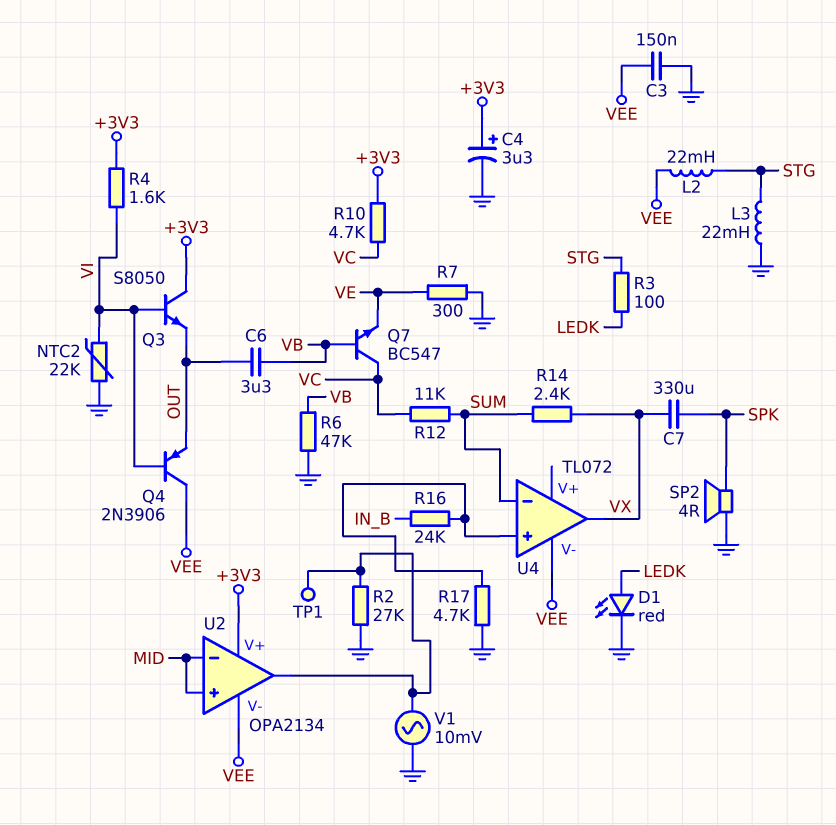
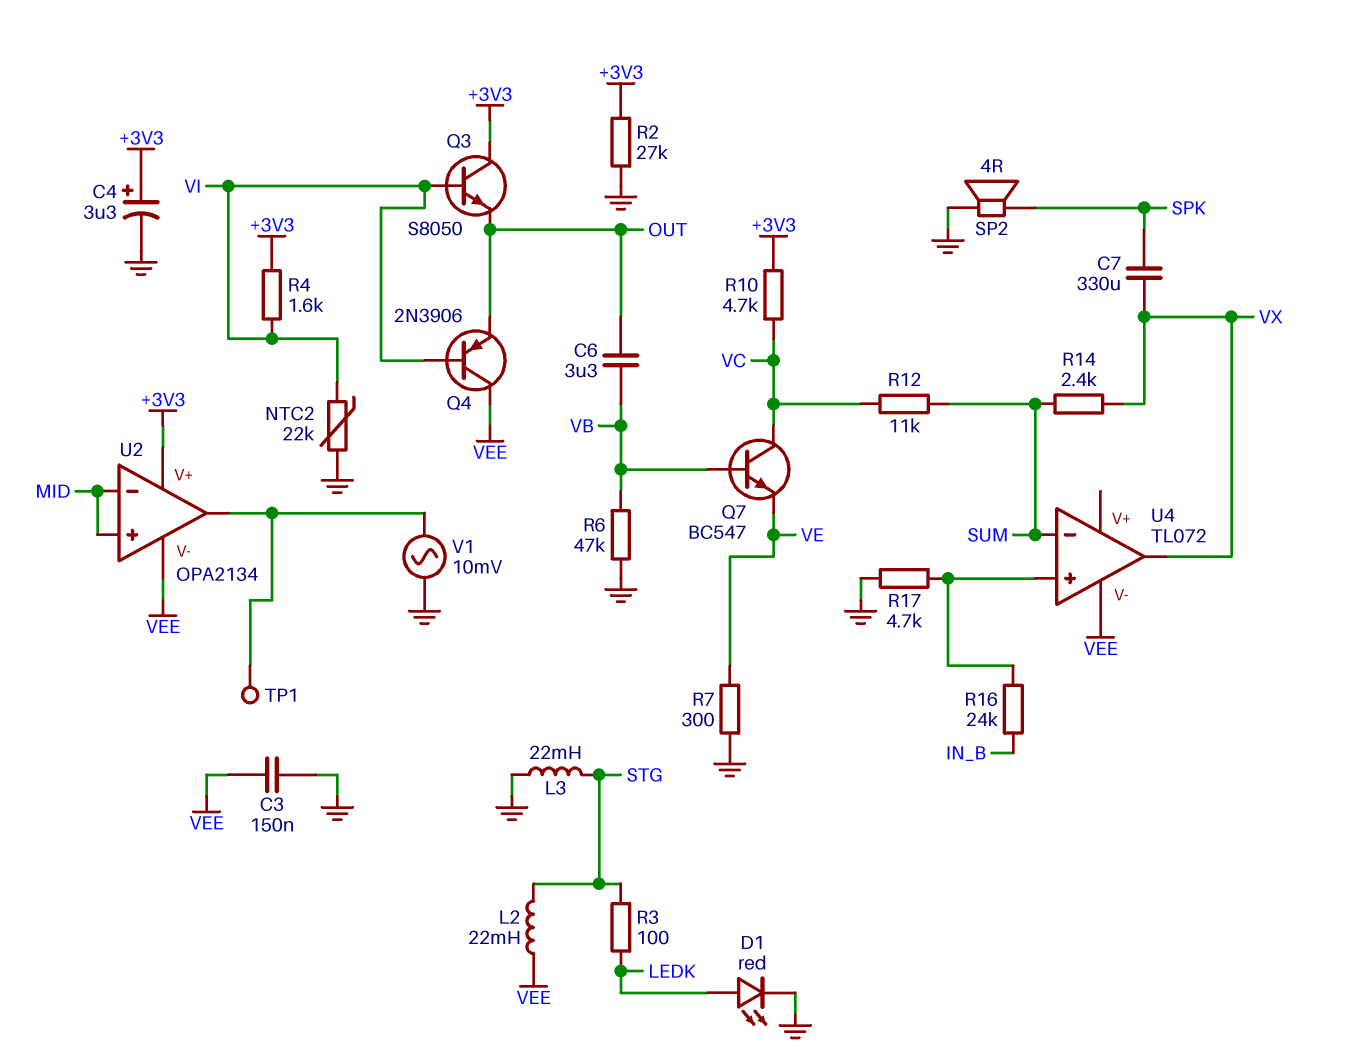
R2: 27k (GND, U2/out) -> 27k (+3V3, GND)

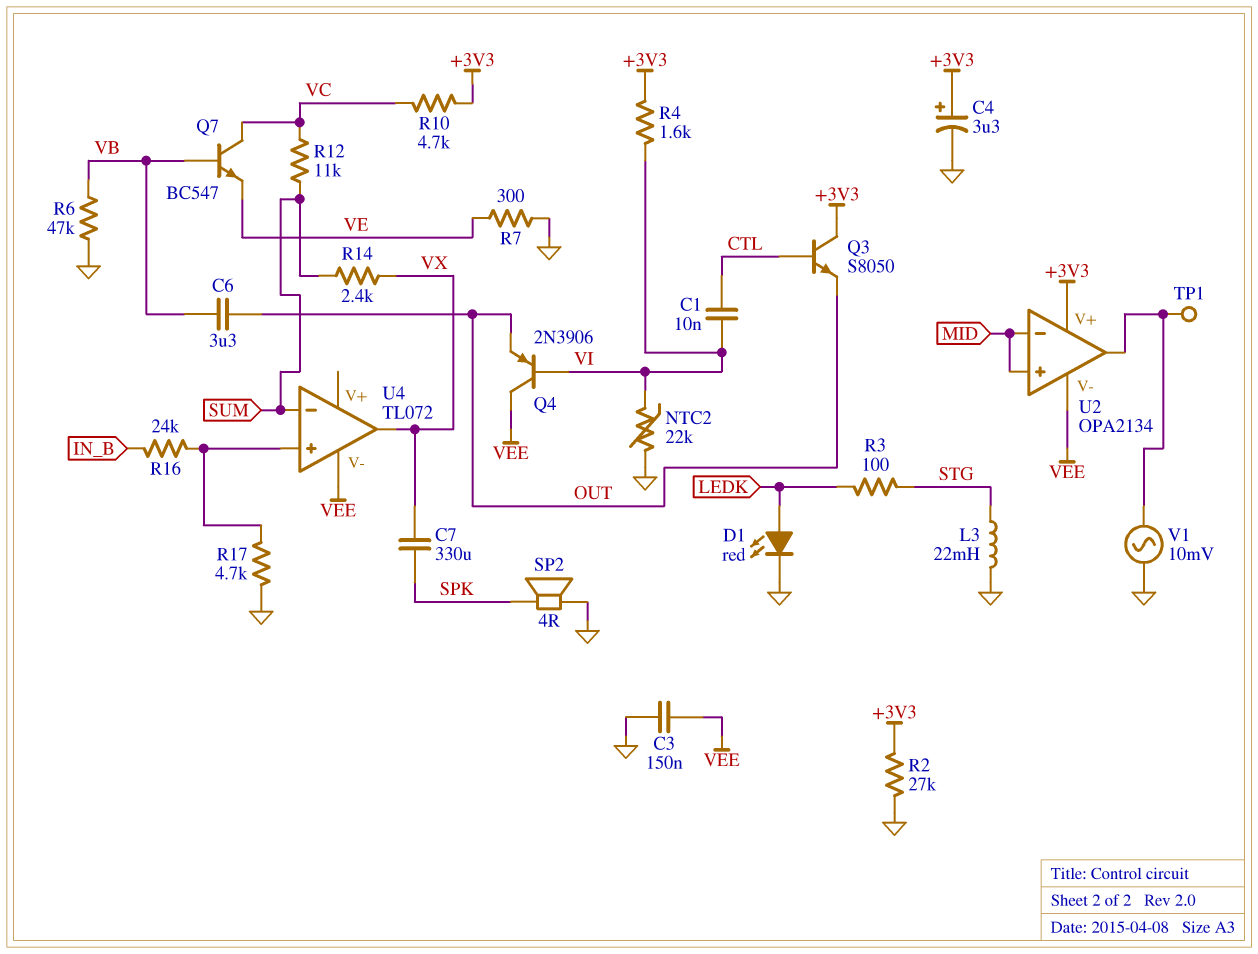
C1: none -> 10nF (CTL, VI)
L2: 22mH (STG, VEE) -> none
Q3: NPN S8050 (B VI, C +3V3, E OUT) -> NPN S8050 (B CTL, C +3V3, E OUT)

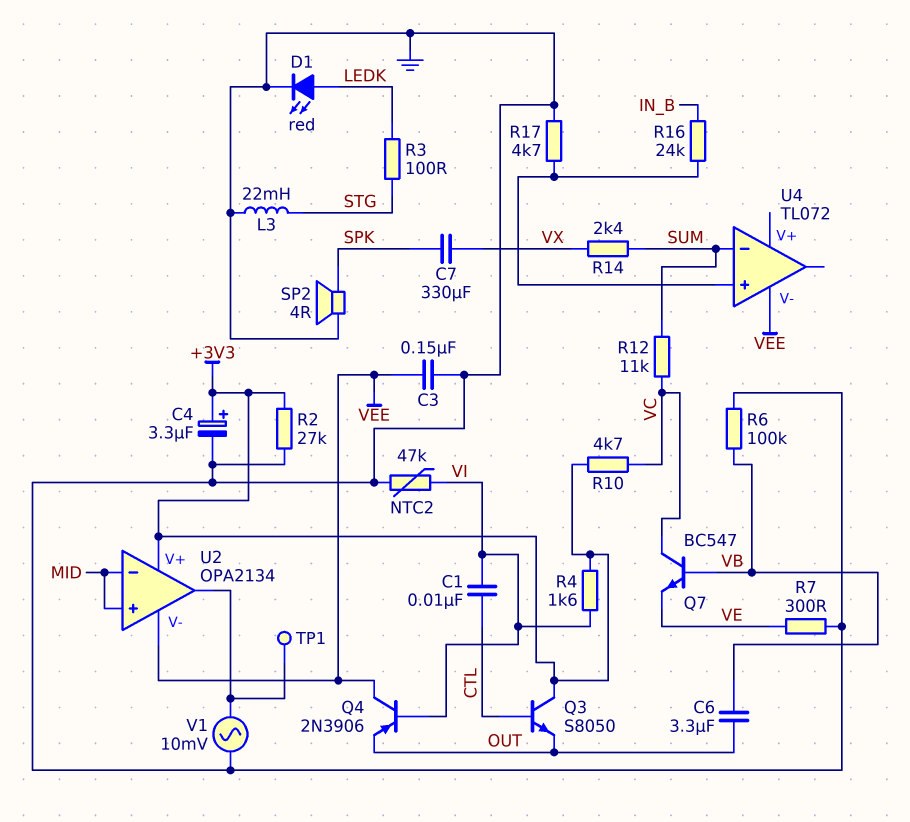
NTC2: 22k (GND, VI) -> 47k (GND, VI)
R6: 47k (GND, VB) -> 100k (GND, VB)
U4 pin out: VX -> none

